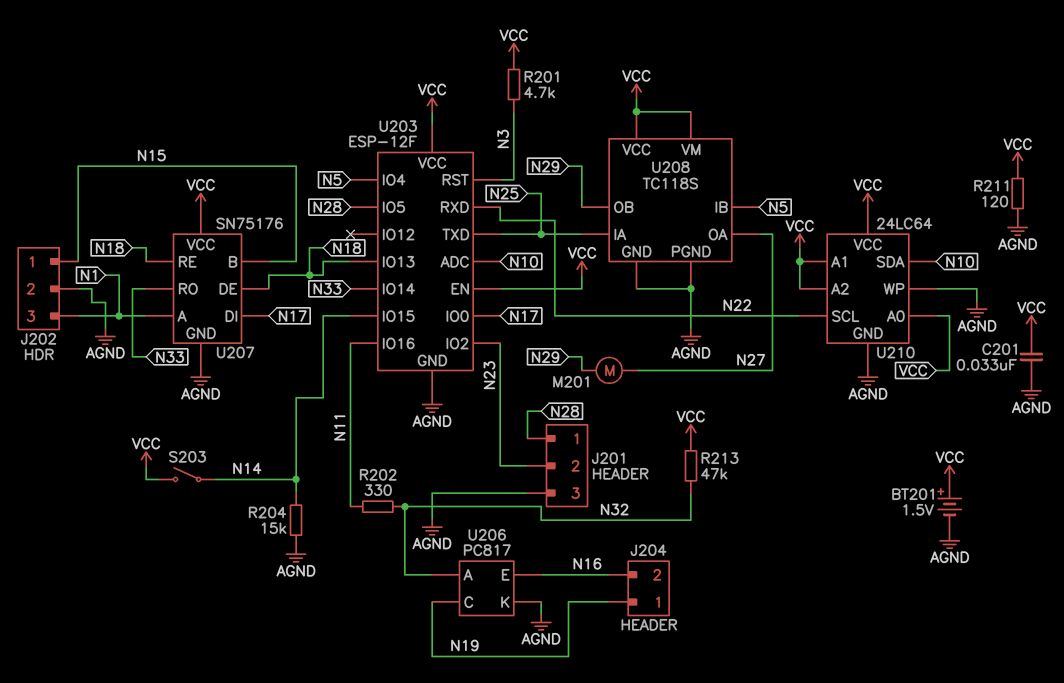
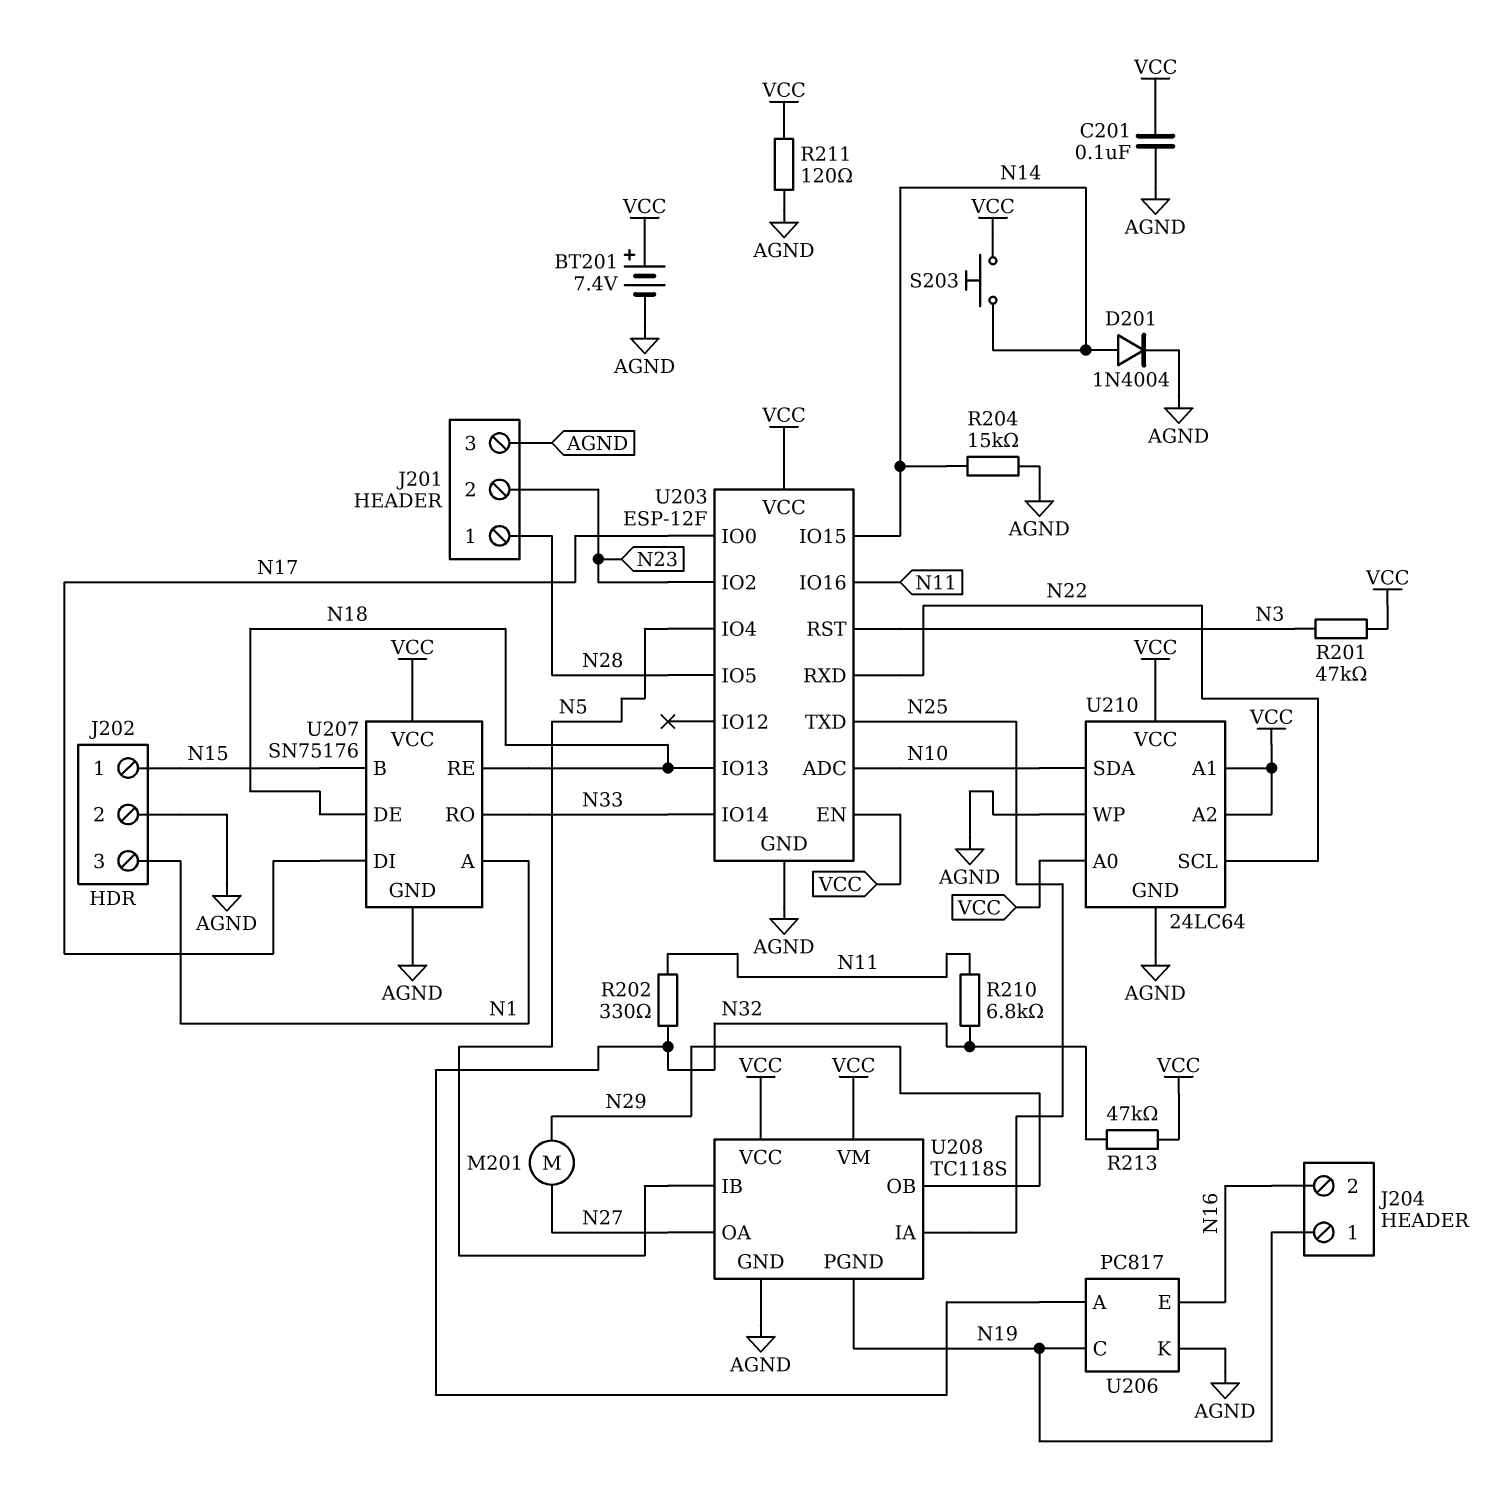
BT201: 1.5V (plus VCC, minus AGND) -> 7.4V (plus VCC, minus AGND)
C201: 33nF (AGND, VCC) -> 100nF (AGND, VCC)
D201: none -> diode 1N4004 (A N14, K AGND)
R201: 4.7k (N3, VCC) -> 47k (N3, VCC)
R210: none -> 6.8k (N11, N32)
S203: switch (N14, VCC) -> button (N14, VCC)
U208 pin PGND: AGND -> N19

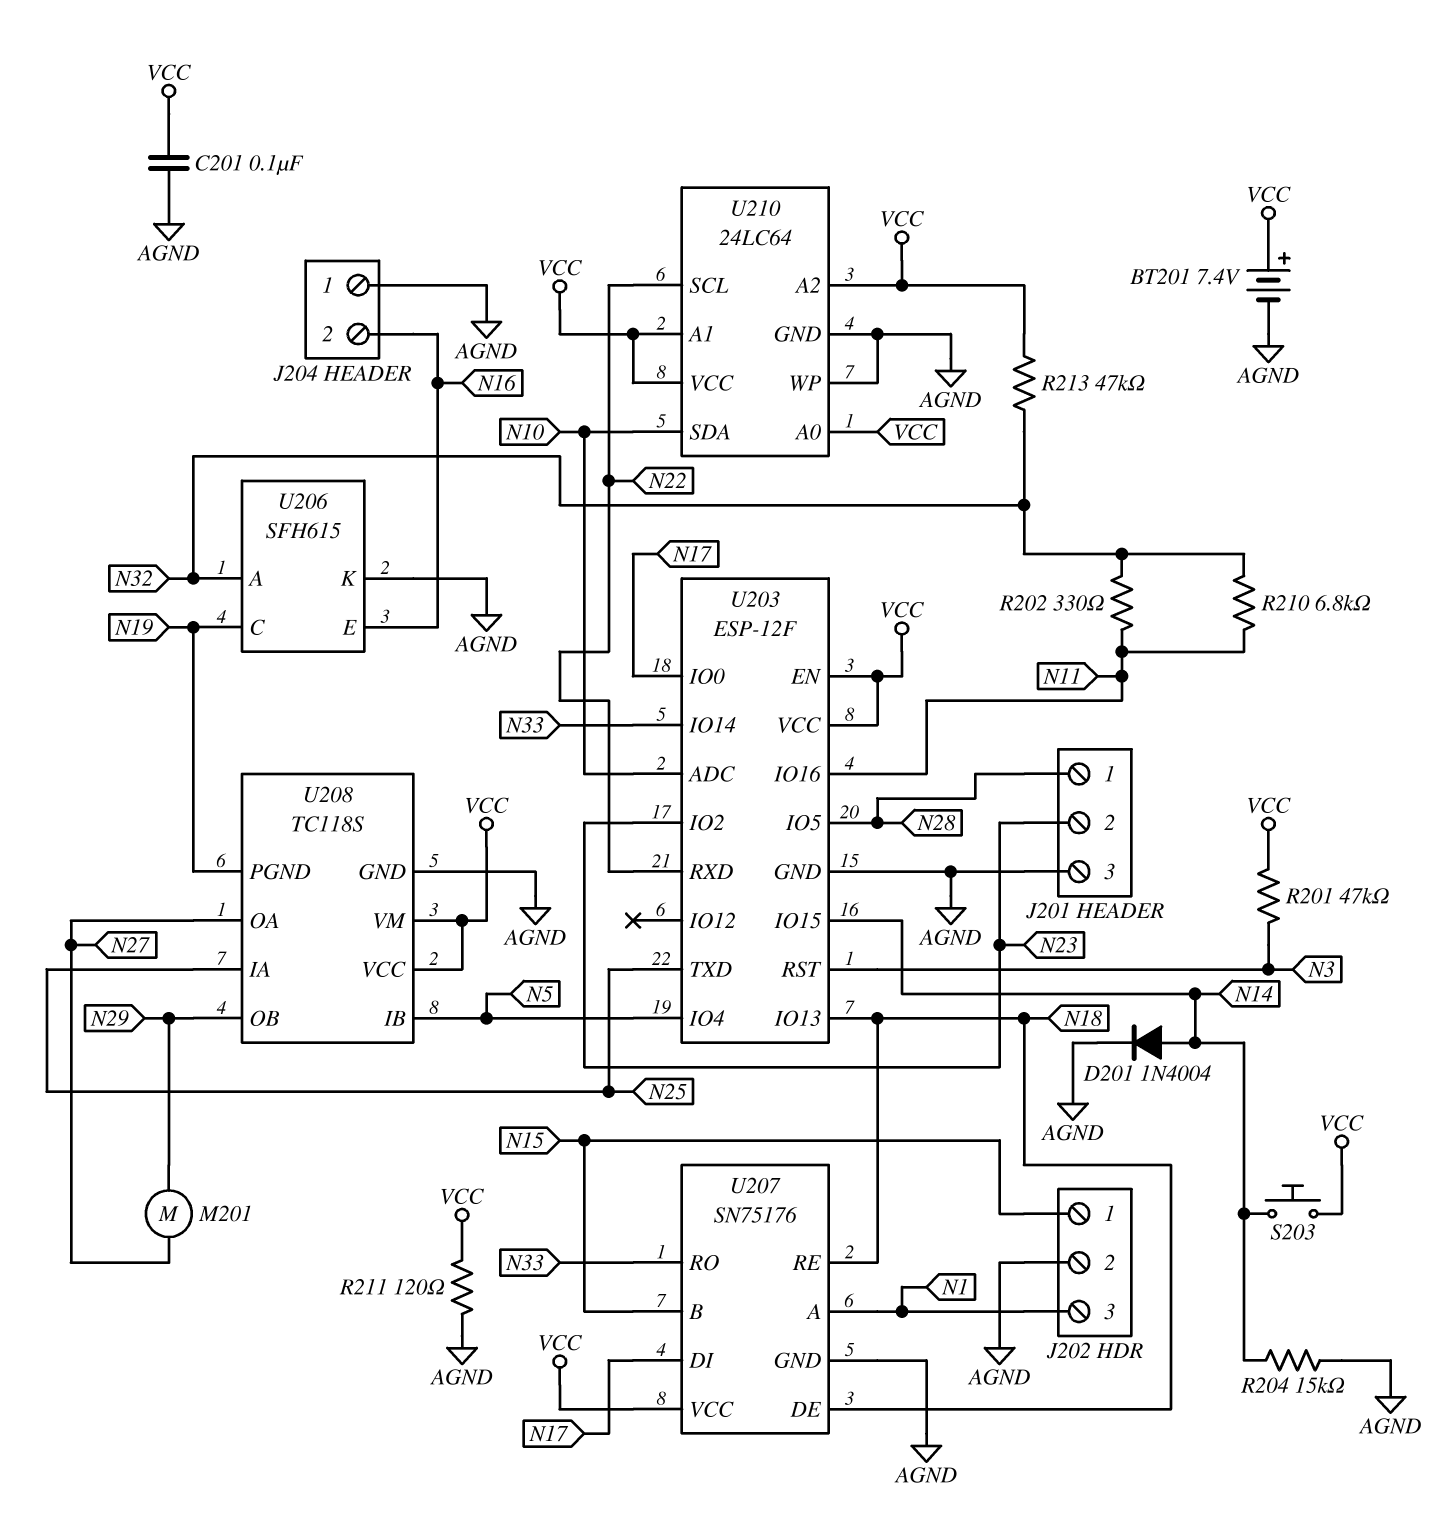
J204 pin 1: N19 -> AGND
U206: PC817 -> SFH615

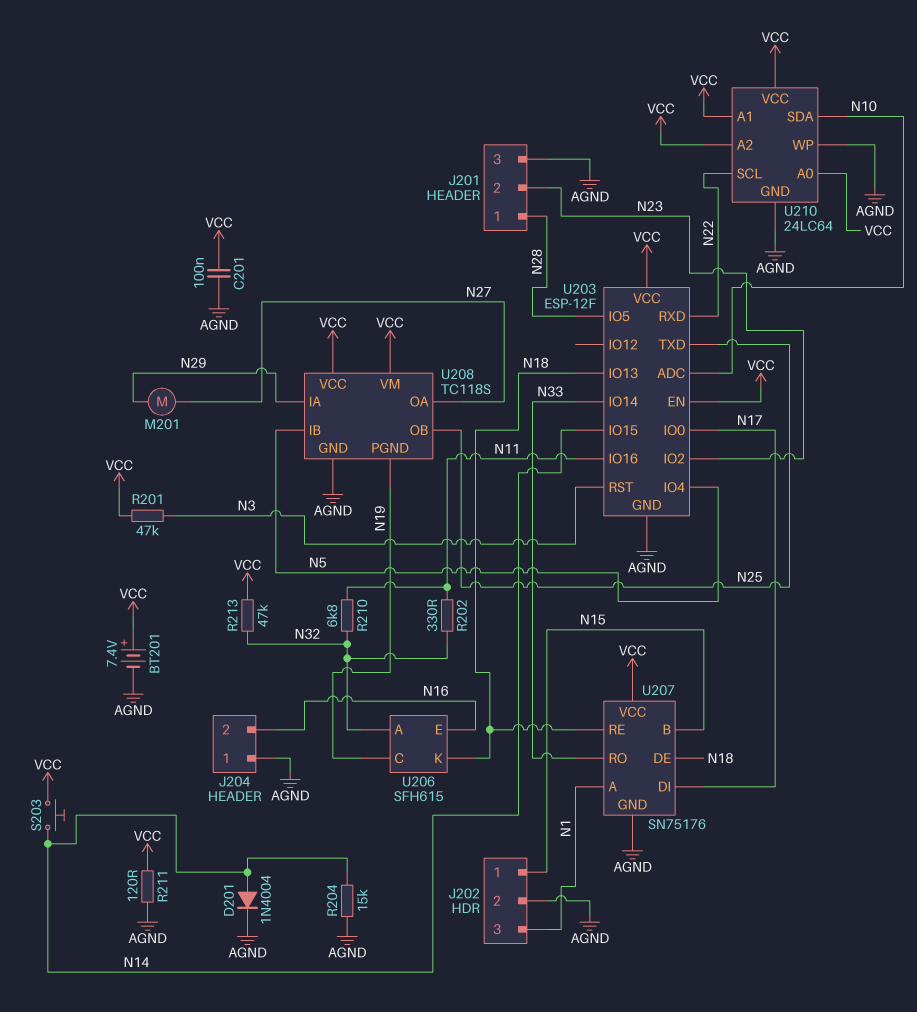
U206 pin K: AGND -> N18
U208 pin IA: N25 -> N29
U208 pin OB: N29 -> N25

